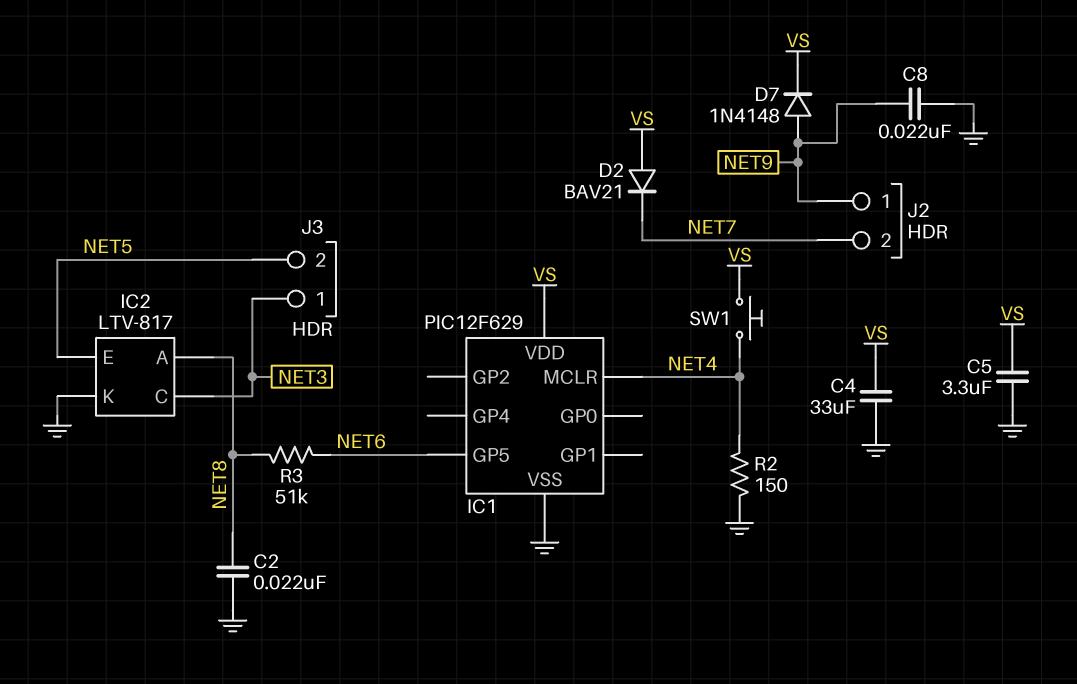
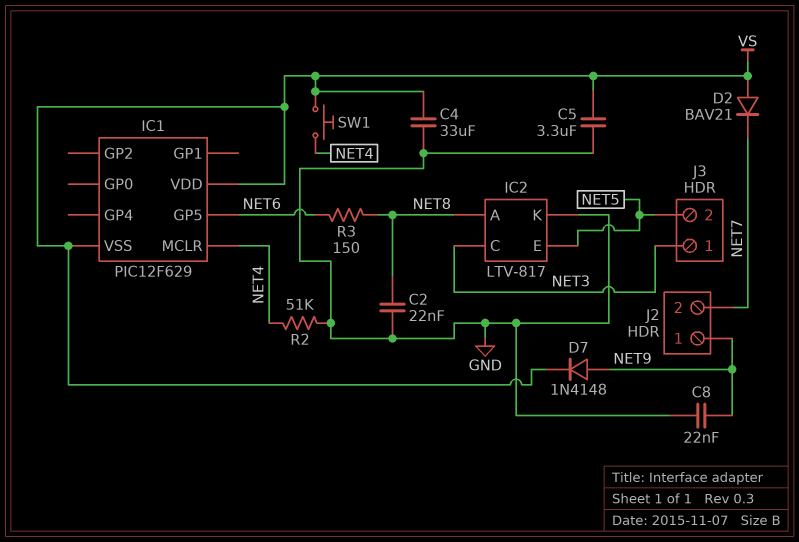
IC1 pin VSS: GND -> VS
R2: 150 (GND, NET4) -> 51k (GND, NET4)
R3: 51k (NET6, NET8) -> 150 (NET6, NET8)

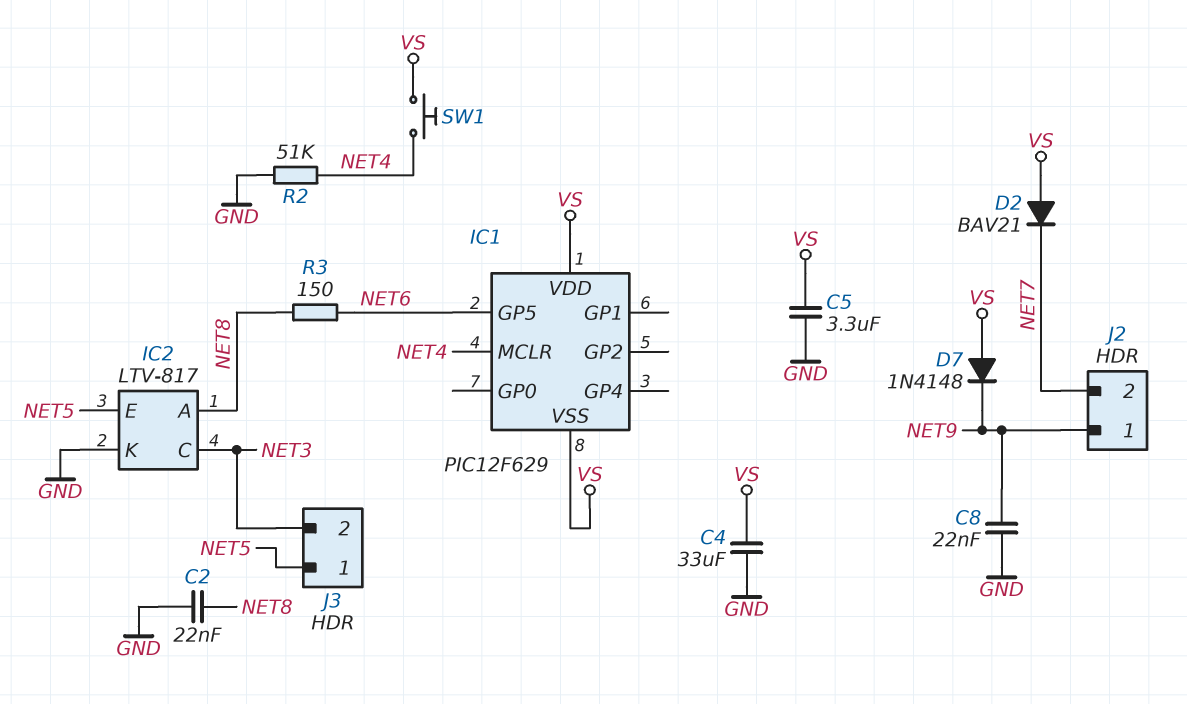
D7: diode 1N4148 (A NET9, K VS) -> diode 1N4148 (A VS, K NET9)
J3 pin 1: NET3 -> NET5
J3 pin 2: NET5 -> NET3

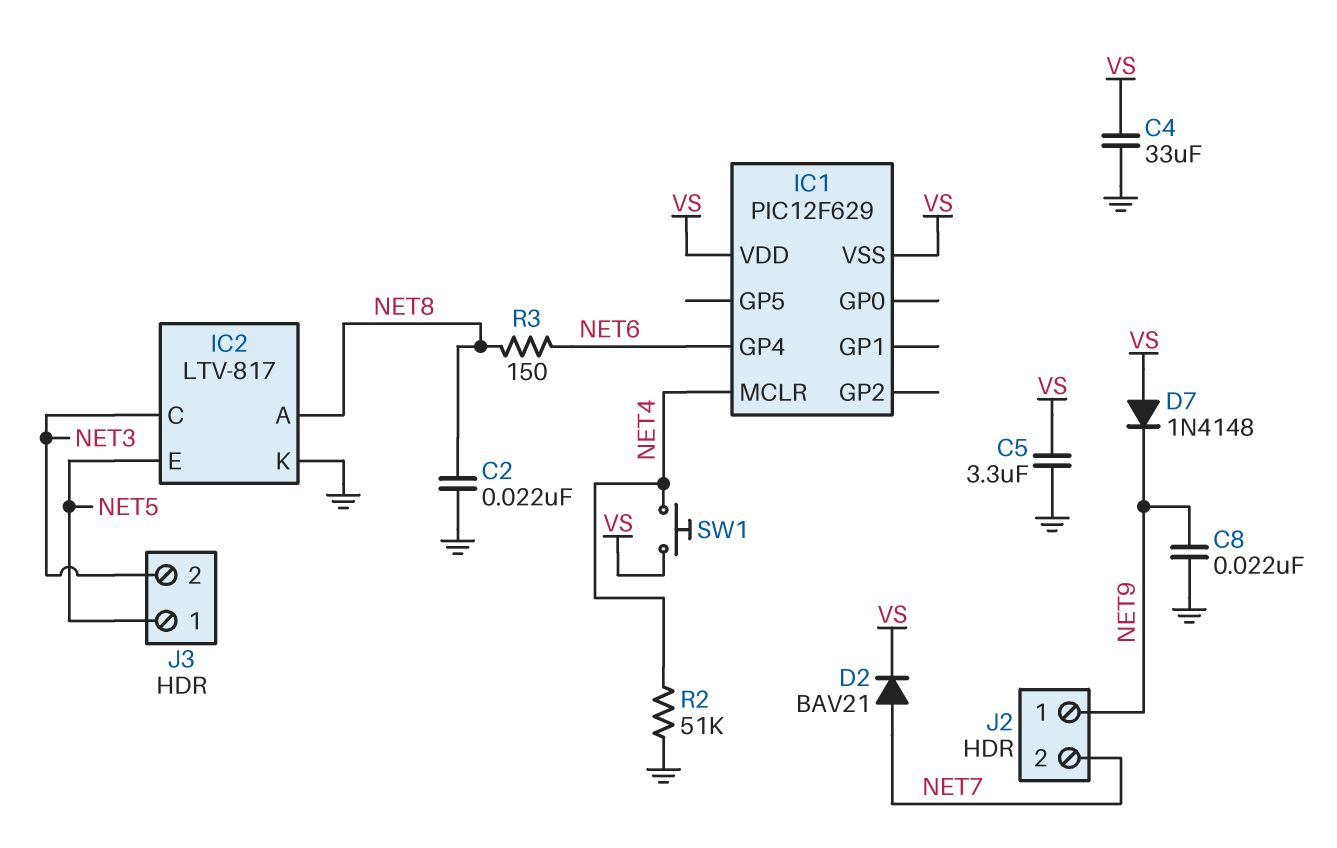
D2: diode BAV21 (A VS, K NET7) -> diode BAV21 (A NET7, K VS)
IC1 pin GP4: none -> NET6
IC1 pin GP5: NET6 -> none

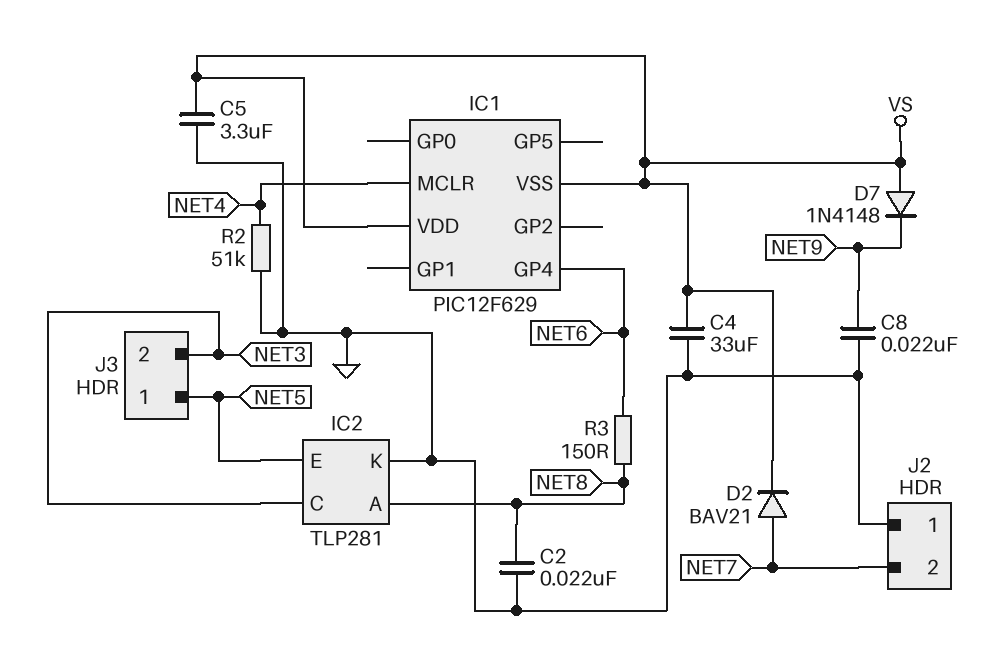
IC2: LTV-817 -> TLP281
J2 pin 1: NET9 -> GND
SW1: button (NET4, VS) -> none

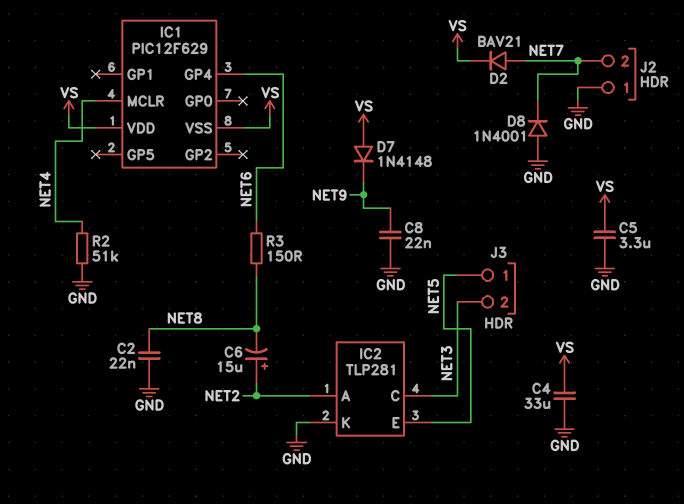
C6: none -> 15uF (plus NET2, minus NET8)
D8: none -> diode 1N4001 (A GND, K NET7)
IC2 pin A: NET8 -> NET2

